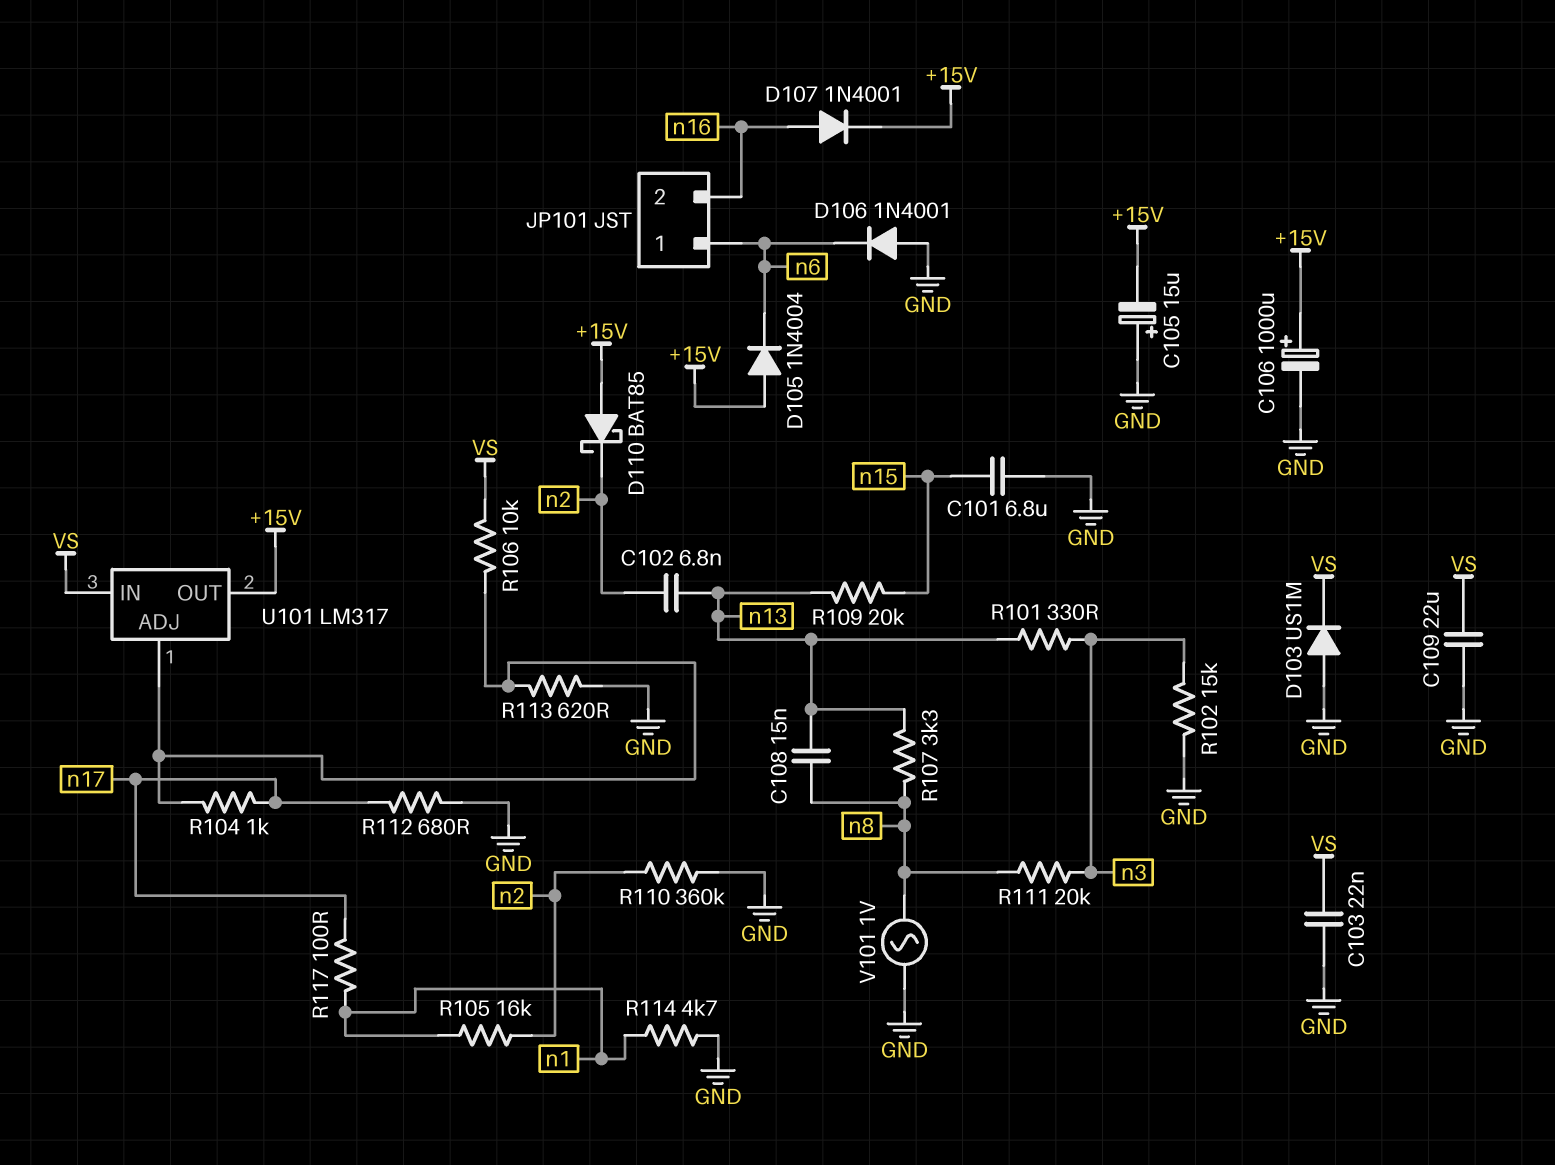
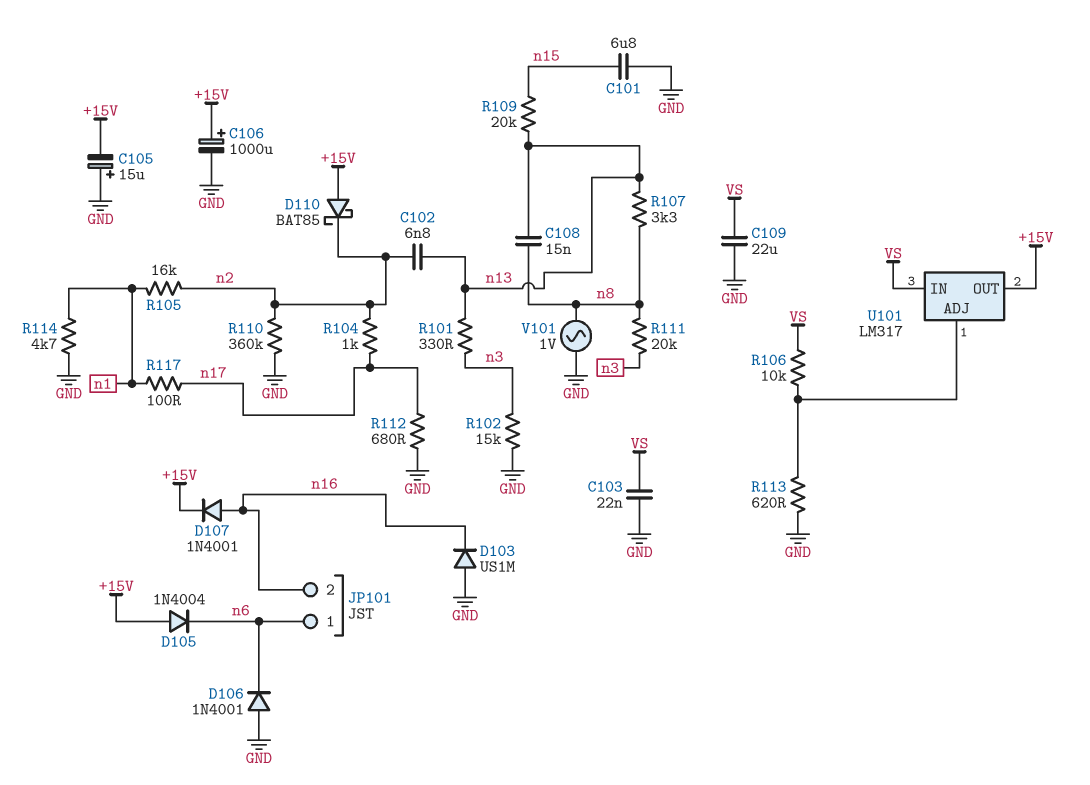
D103: diode US1M (A GND, K VS) -> diode US1M (A GND, K n16)
R104: 1k (U101/ADJ, n17) -> 1k (n2, n17)

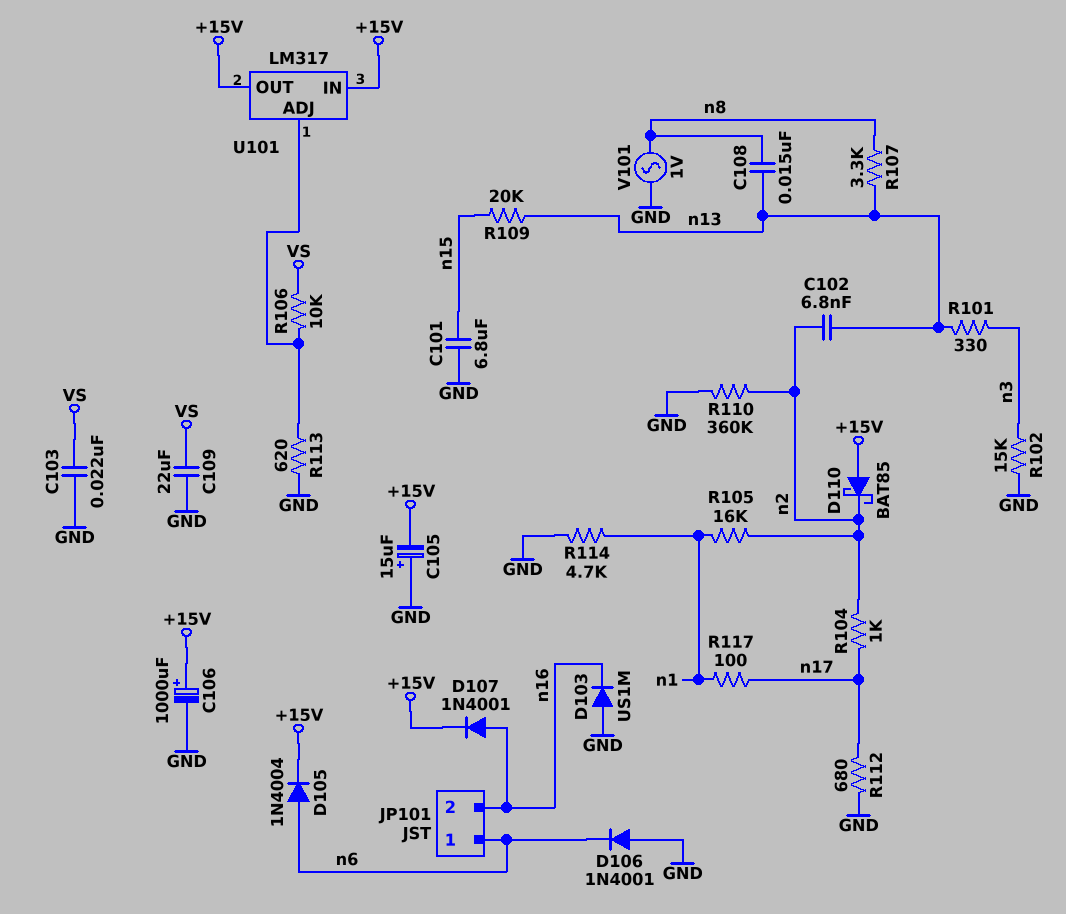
D105: diode 1N4004 (A +15V, K n6) -> diode 1N4004 (A n6, K +15V)
R111: 20k (n3, n8) -> none
U101 pin IN: VS -> +15V

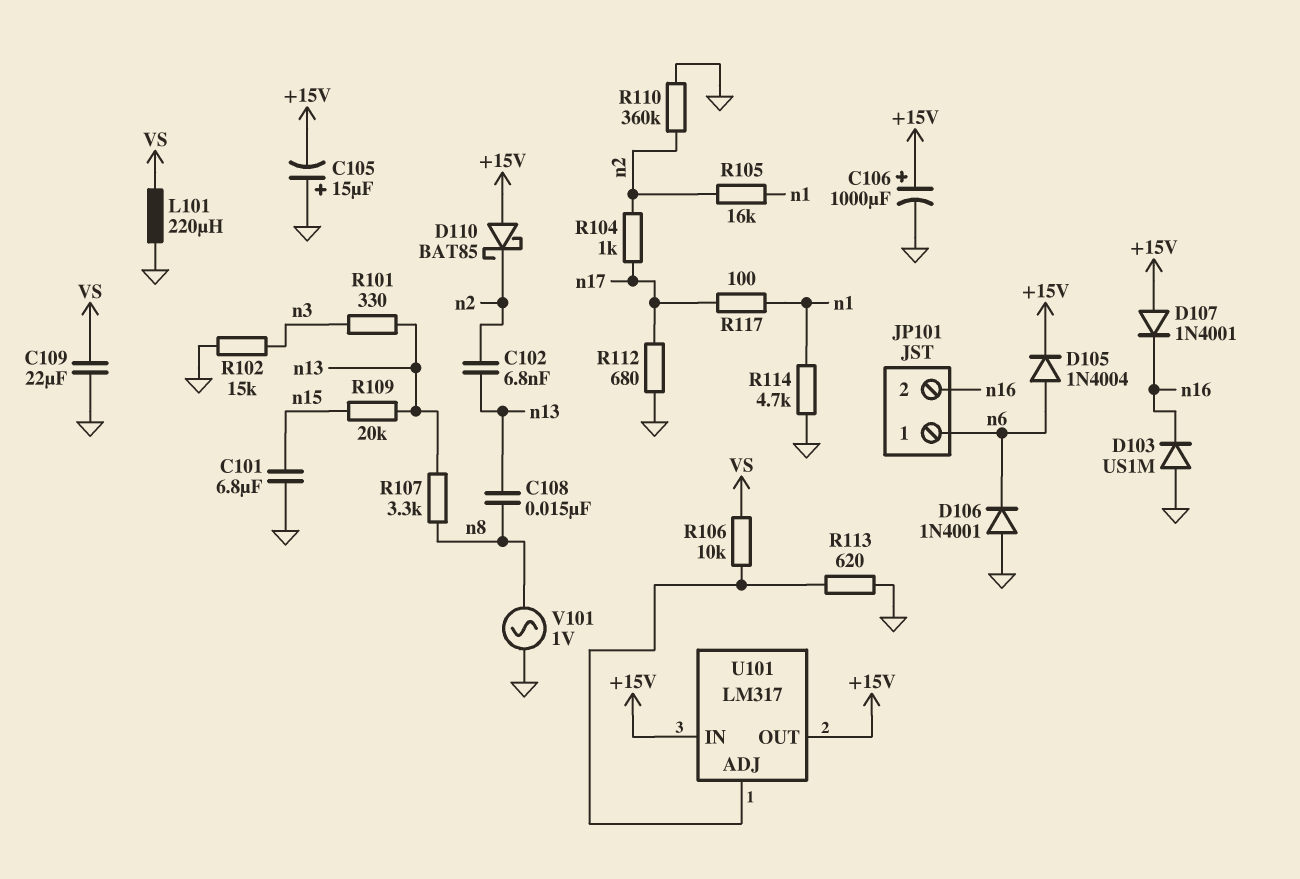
C103: 22nF (GND, VS) -> none
D107: diode 1N4001 (A n16, K +15V) -> diode 1N4001 (A +15V, K n16)
L101: none -> 220uH (GND, VS)

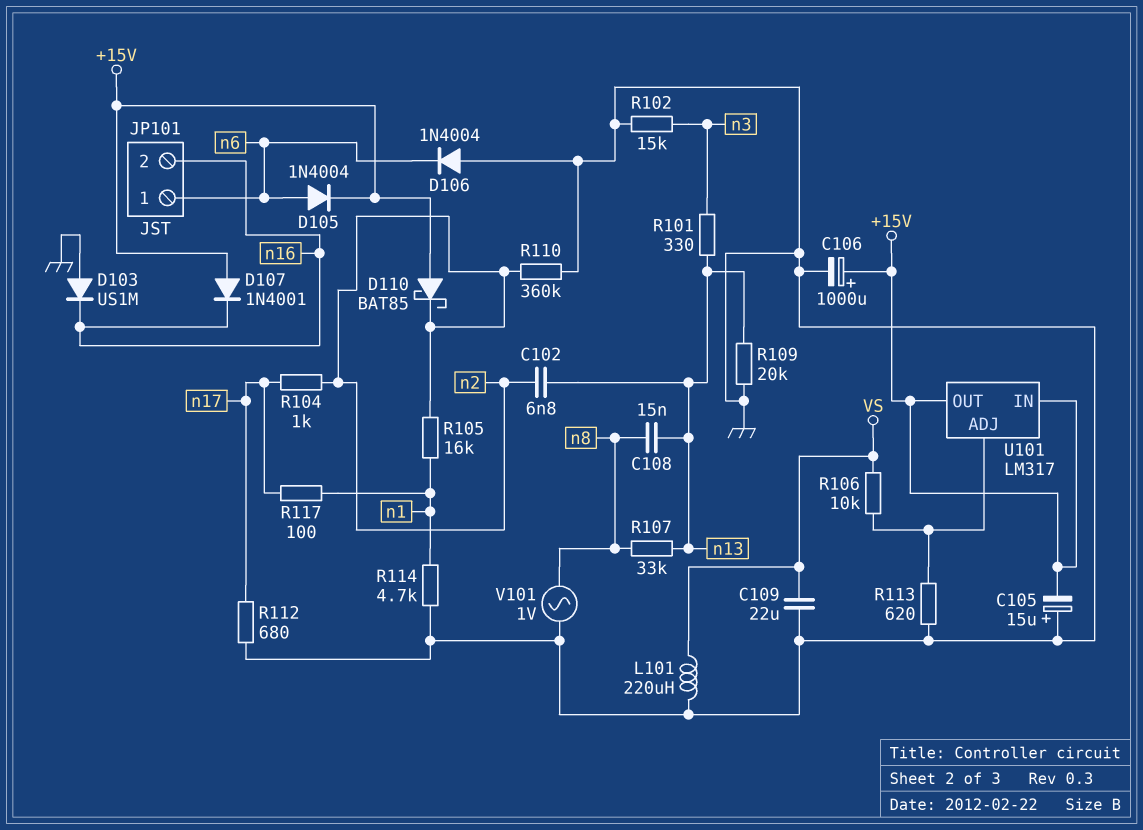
C101: 6.8uF (GND, n15) -> none
D106: diode 1N4001 (A GND, K n6) -> diode 1N4004 (A GND, K n6)
R107: 3.3k (n8, n13) -> 33k (n8, n13)
R109: 20k (n13, n15) -> 20k (GND, n13)

